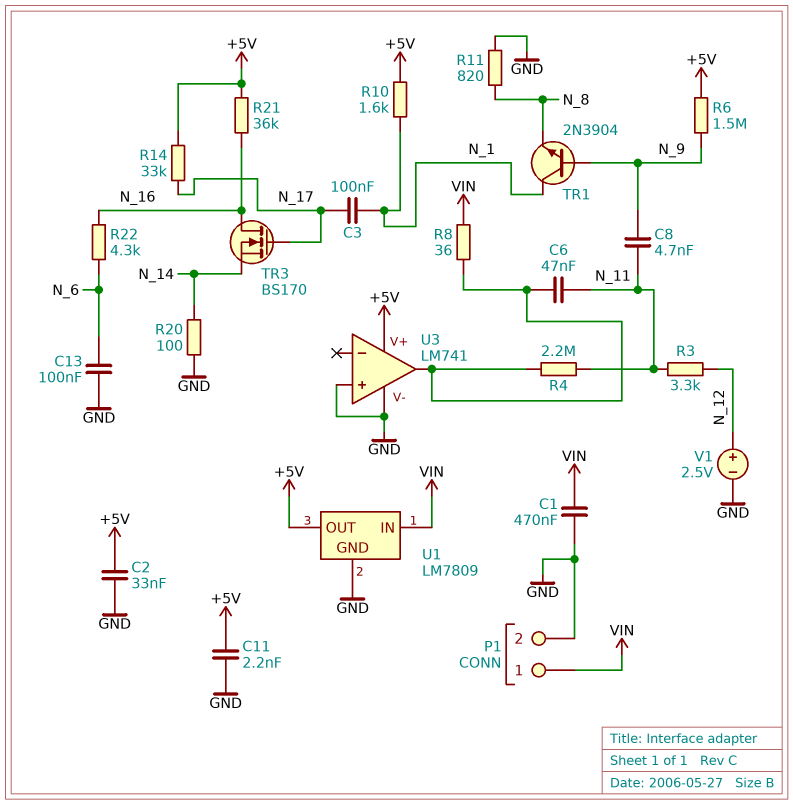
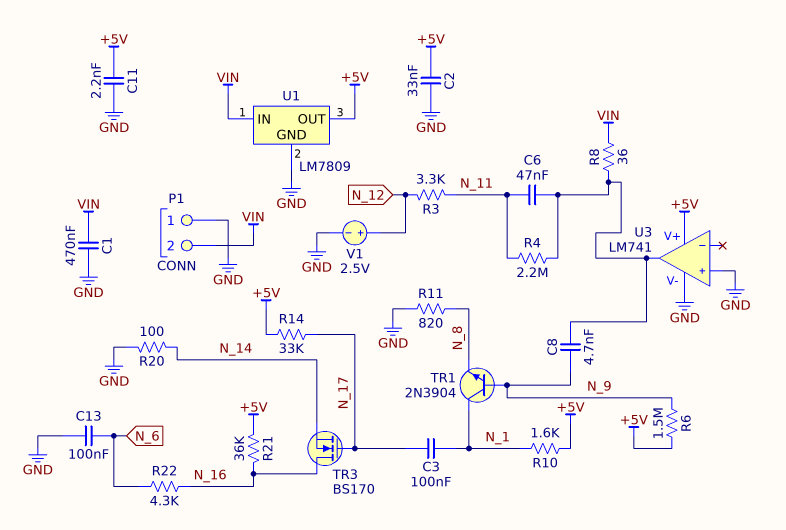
C8: 4.7nF (N_9, N_11) -> 4.7nF (N_9, U3/out)
P1 pin 1: VIN -> GND
P1 pin 2: GND -> VIN

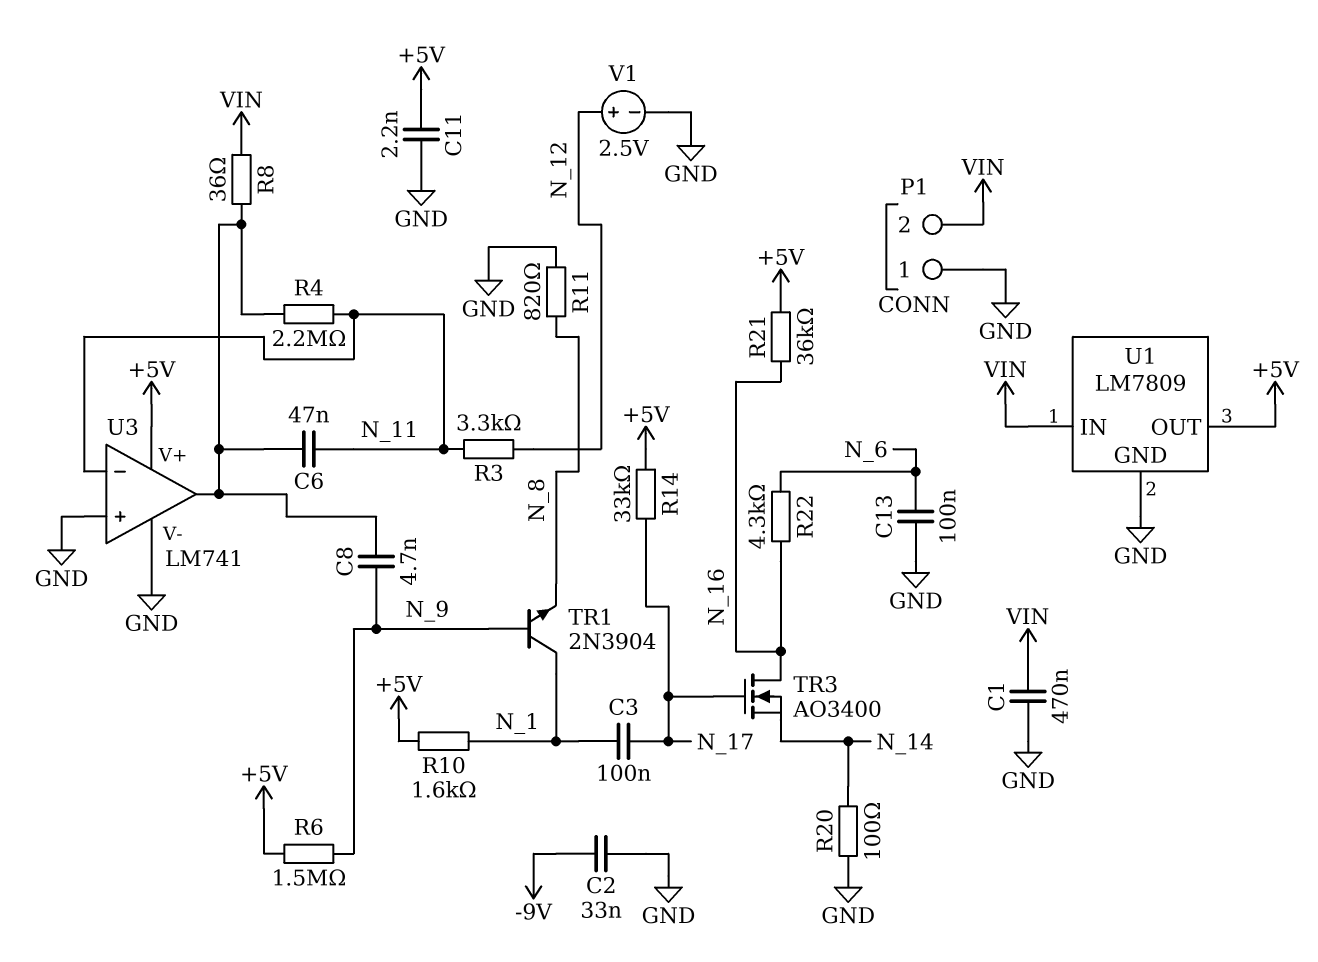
C2: 33nF (+5V, GND) -> 33nF (-9V, GND)
TR3: NMOS BS170 (G N_17, D N_16, S N_14) -> NMOS AO3400 (G N_17, D N_16, S N_14)
U3 pin in-: none -> N_11

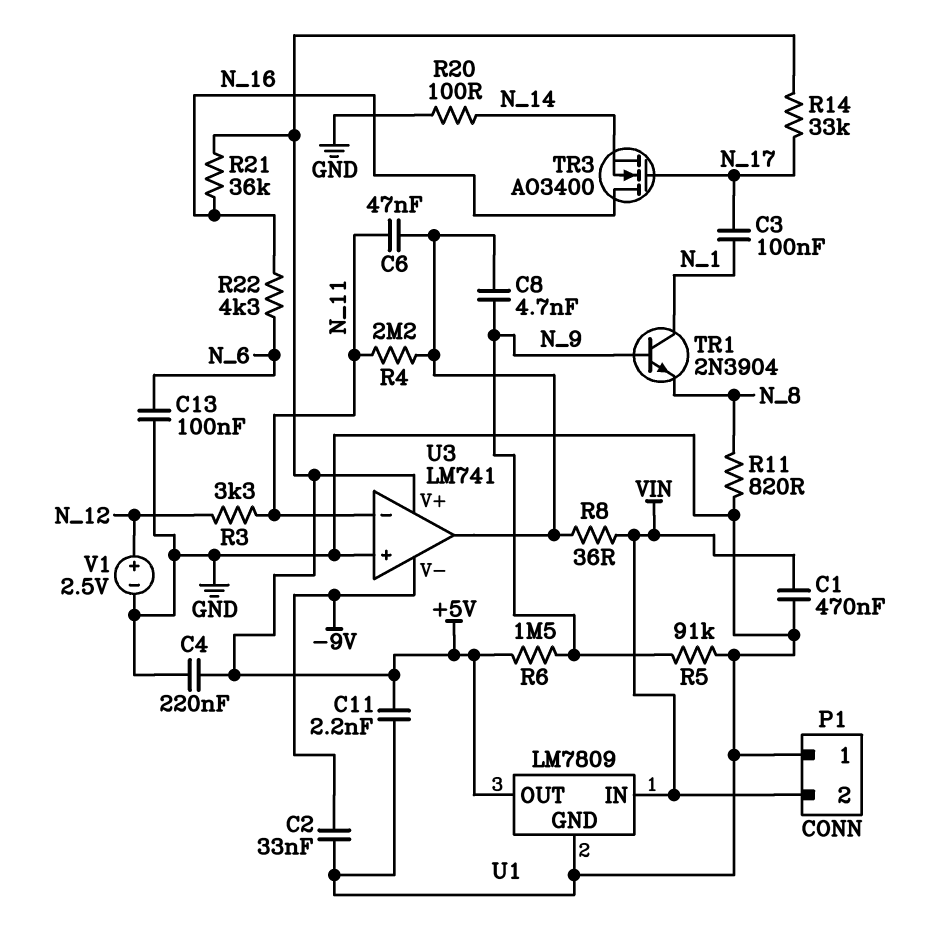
C4: none -> 220nF (+5V, GND)
R5: none -> 91k (GND, N_9)
R10: 1.6k (+5V, N_1) -> none
U3 pin V-: GND -> -9V

